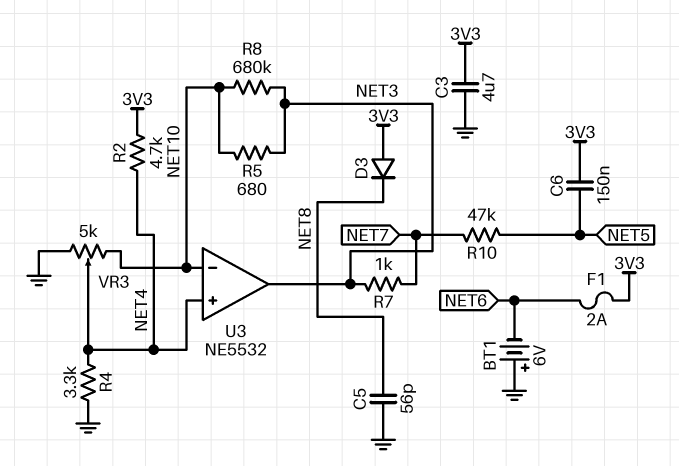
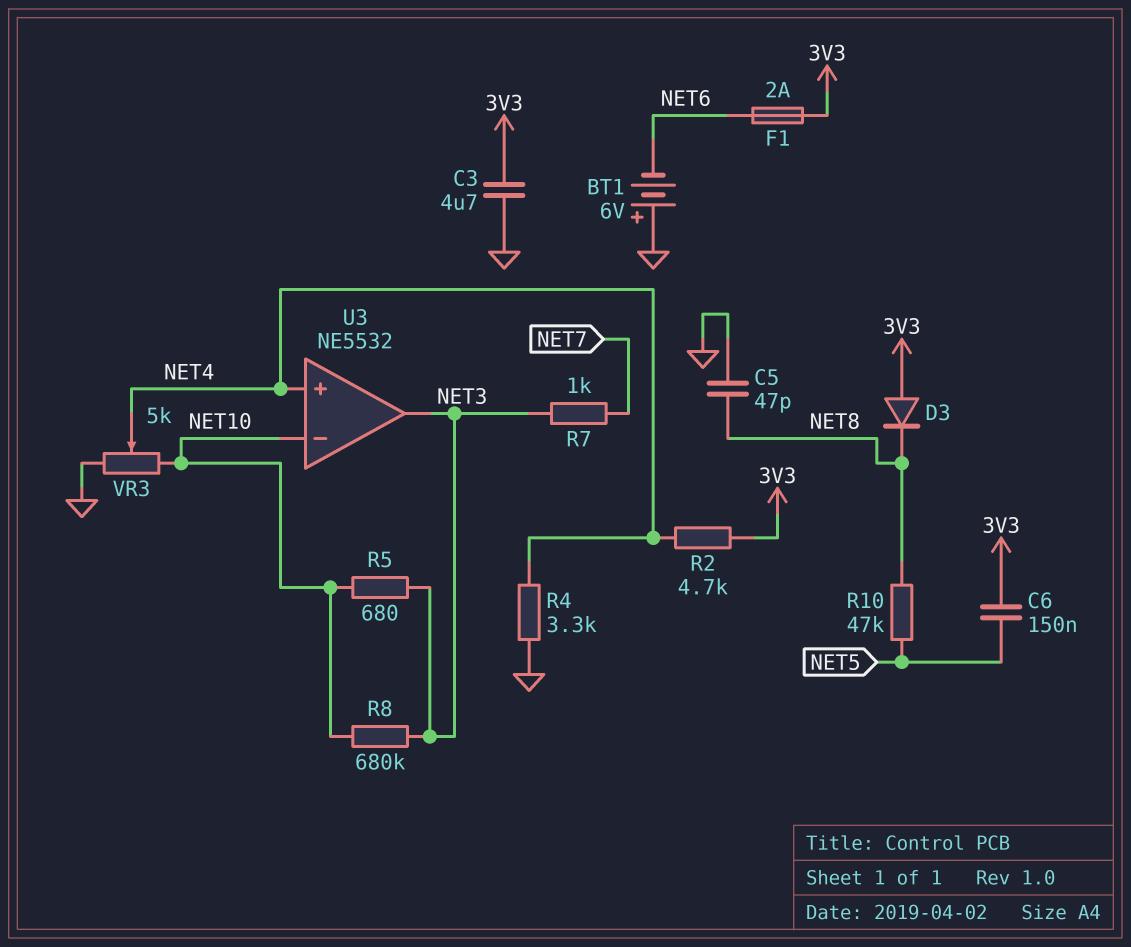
C5: 56pF (GND, NET8) -> 47pF (GND, NET8)
R10: 47k (NET5, NET7) -> 47k (NET5, NET8)

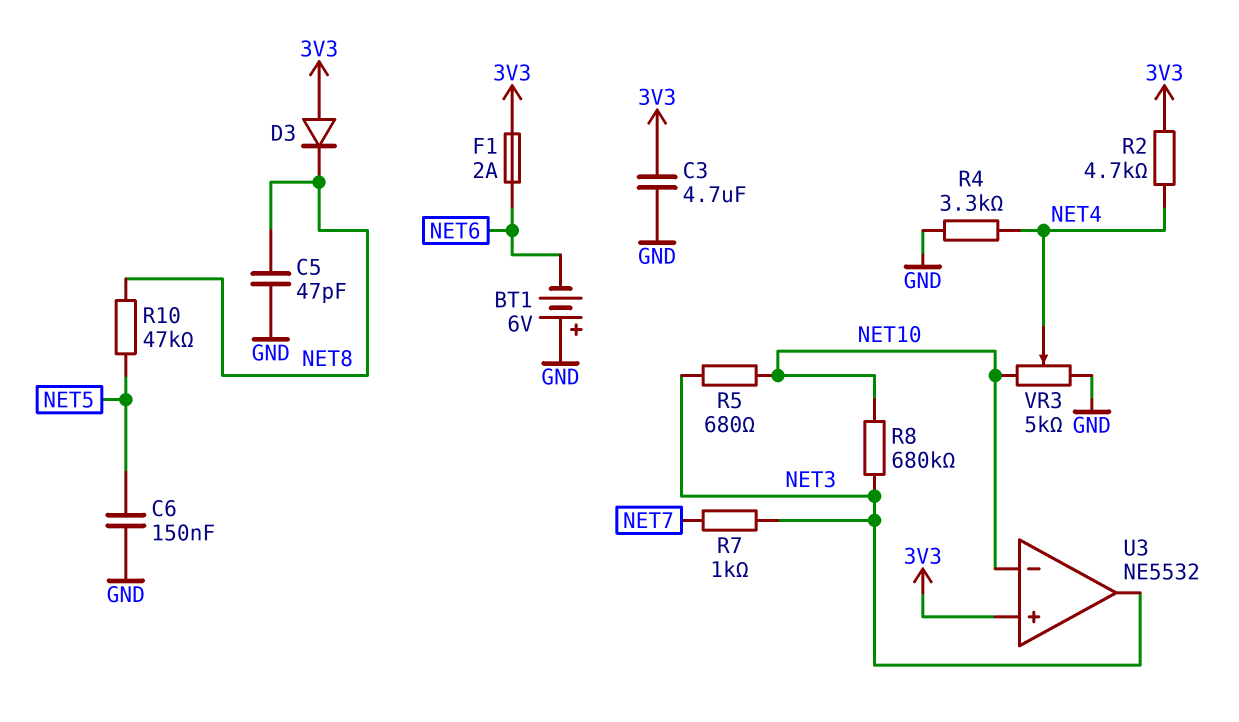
C6: 150nF (3V3, NET5) -> 150nF (GND, NET5)
U3 pin in+: NET4 -> 3V3

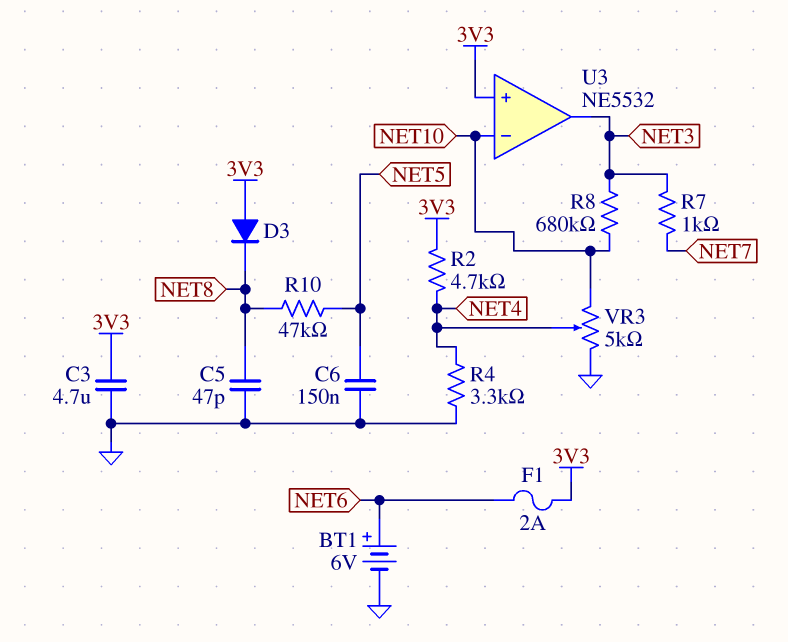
BT1: 6V (plus GND, minus NET6) -> 6V (plus NET6, minus GND)
R5: 680 (NET3, NET10) -> none

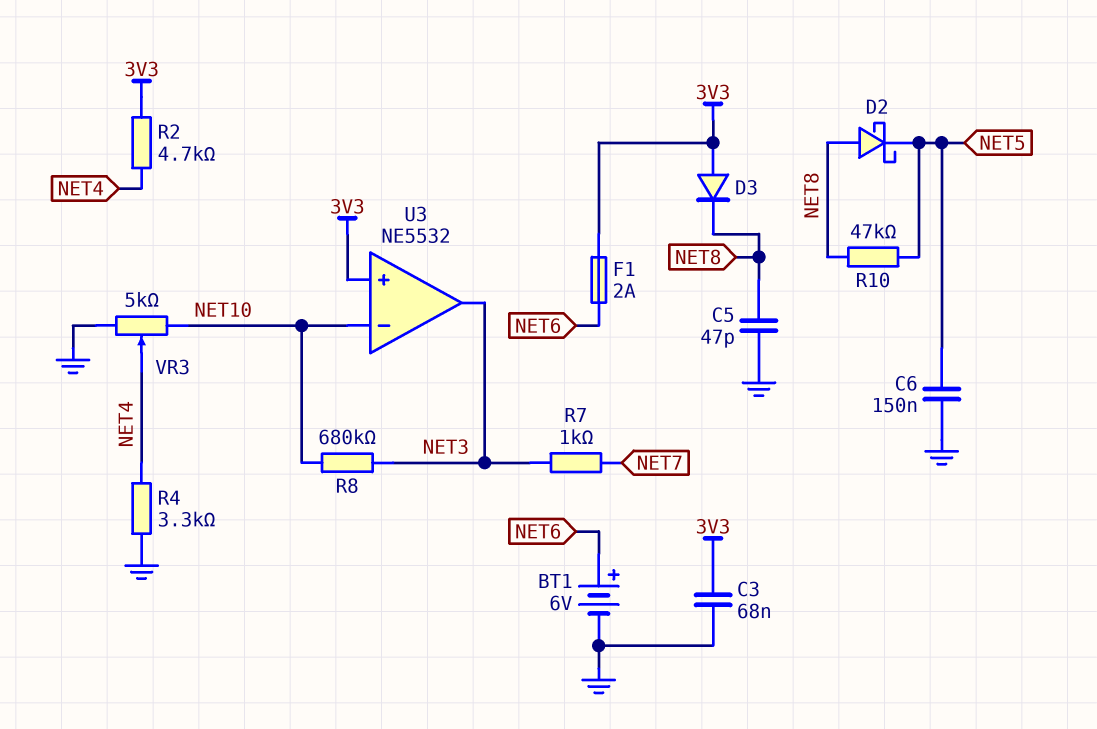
C3: 4.7uF (3V3, GND) -> 68nF (3V3, GND)
D2: none -> schottky (A NET8, K NET5)

